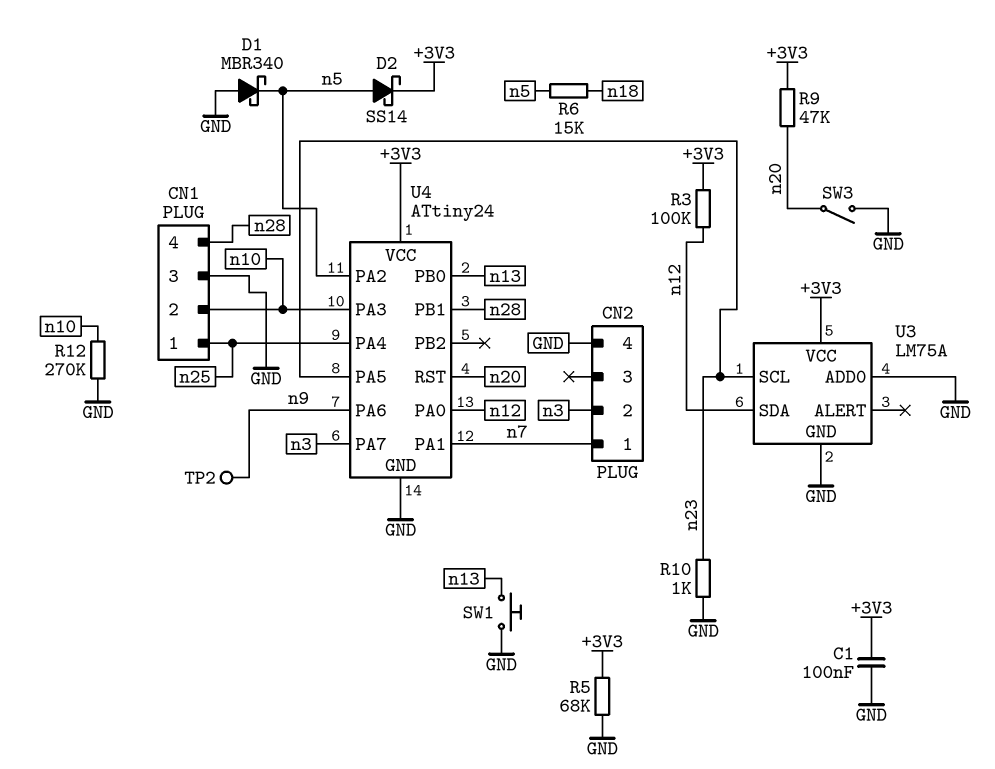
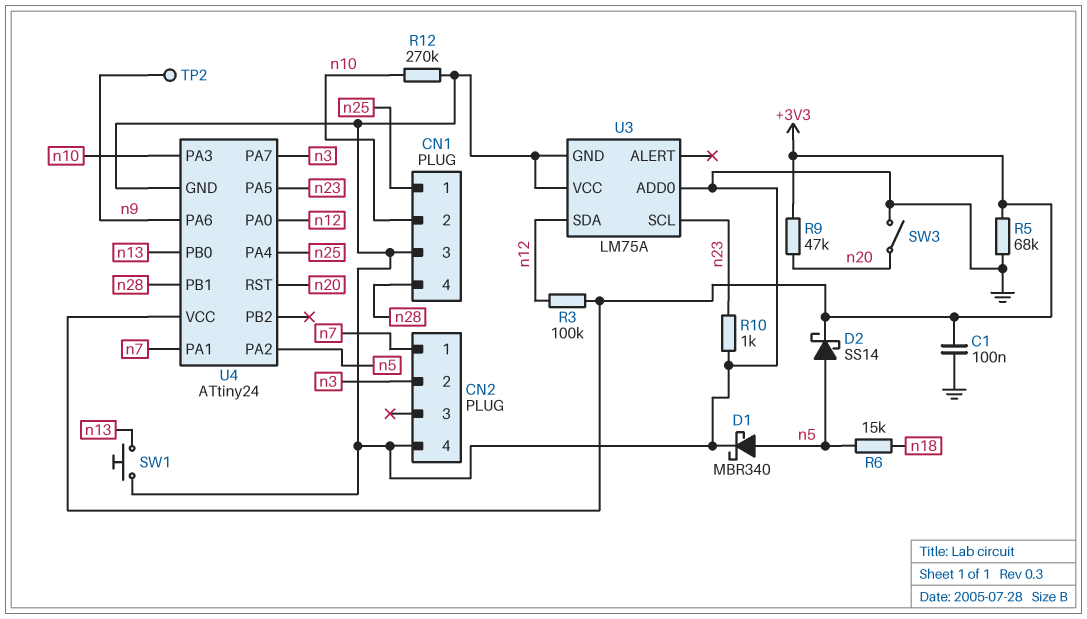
D1: schottky MBR340 (A GND, K n5) -> schottky MBR340 (A n5, K GND)
U3 pin VCC: +3V3 -> GND

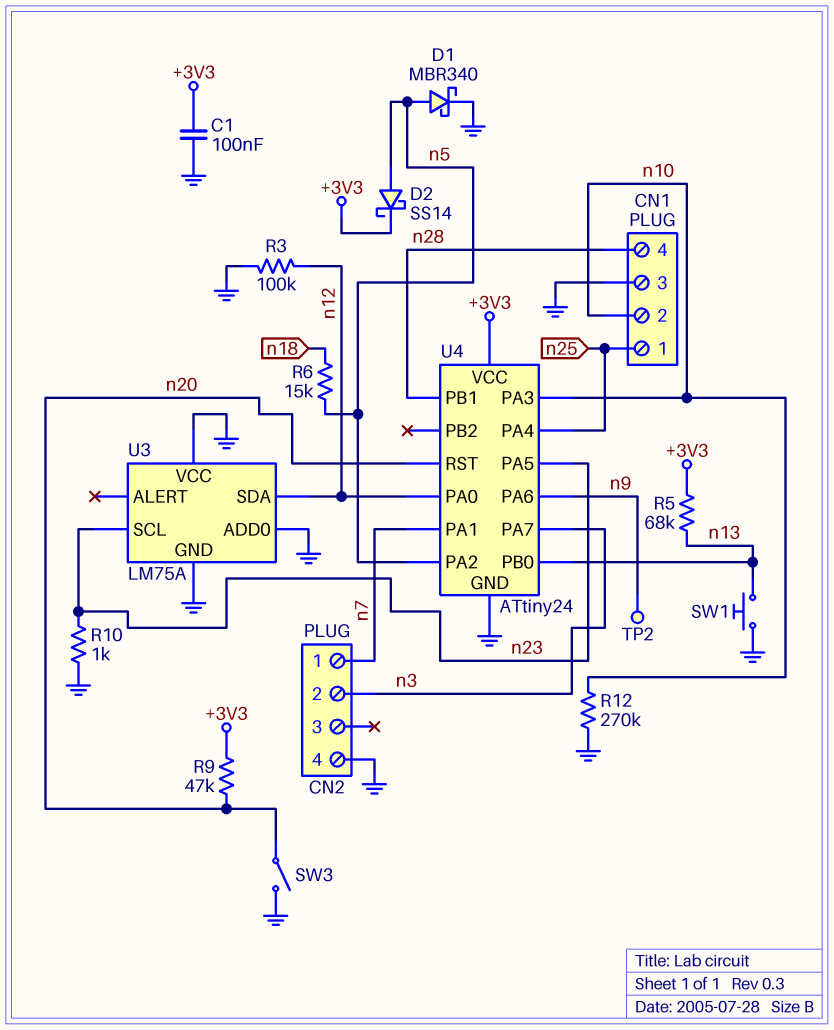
R3: 100k (+3V3, n12) -> 100k (GND, n12)
R5: 68k (+3V3, GND) -> 68k (+3V3, n13)

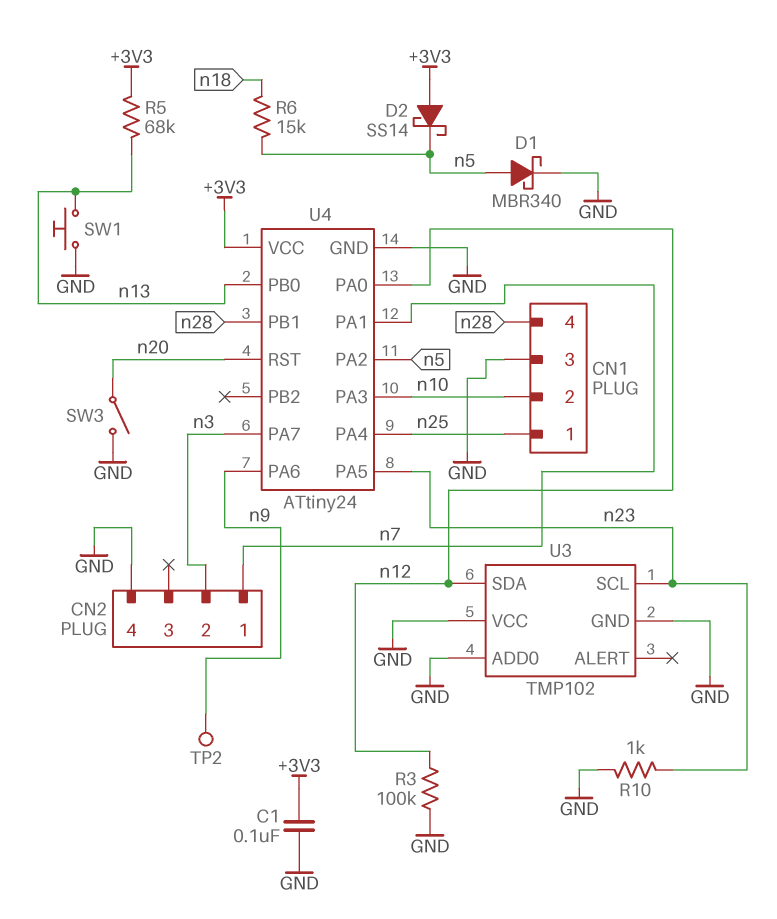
D2: schottky SS14 (A n5, K +3V3) -> schottky SS14 (A +3V3, K n5)
R9: 47k (+3V3, n20) -> none
R12: 270k (GND, n10) -> none
U3: LM75A -> TMP102

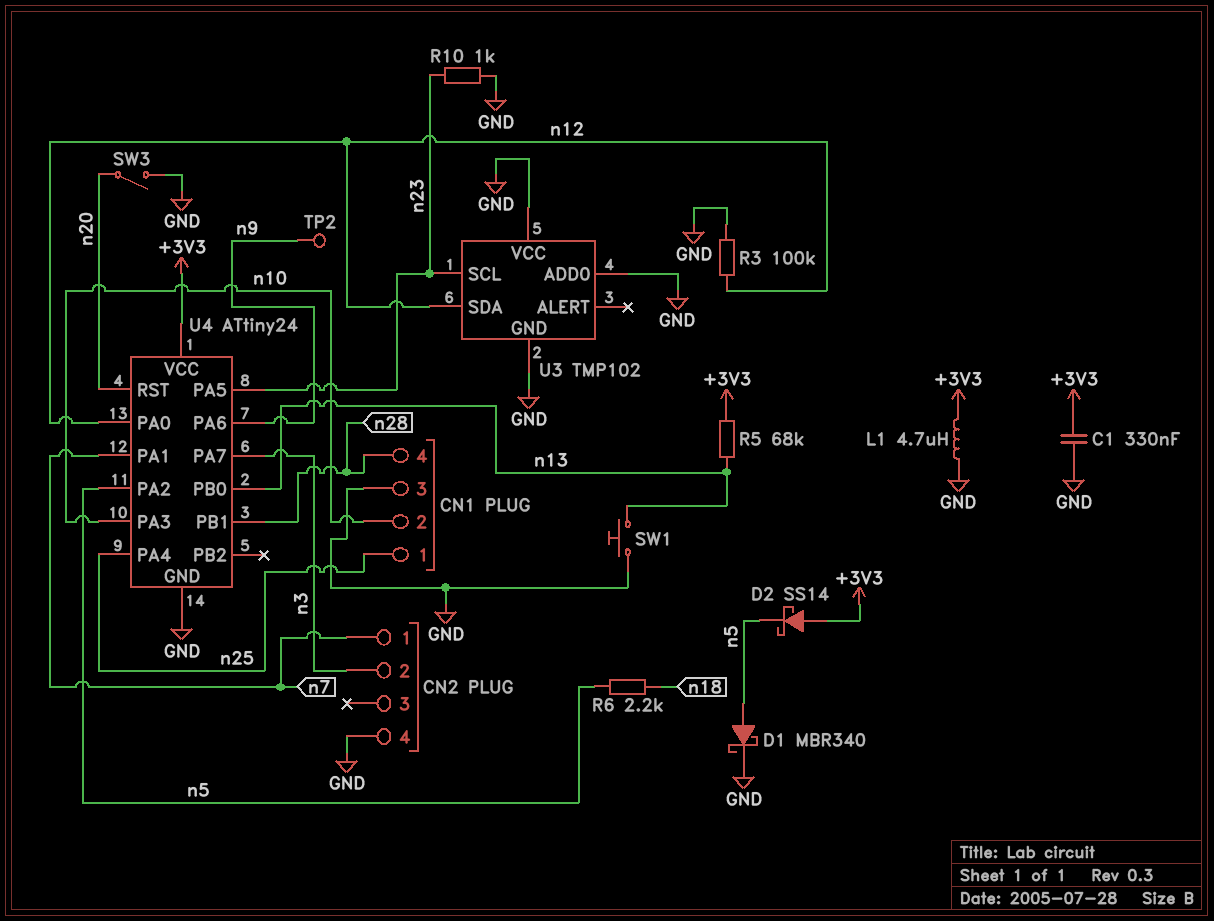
C1: 100nF (+3V3, GND) -> 330nF (+3V3, GND)
L1: none -> 4.7uH (+3V3, GND)
R6: 15k (n5, n18) -> 2.2k (n5, n18)

